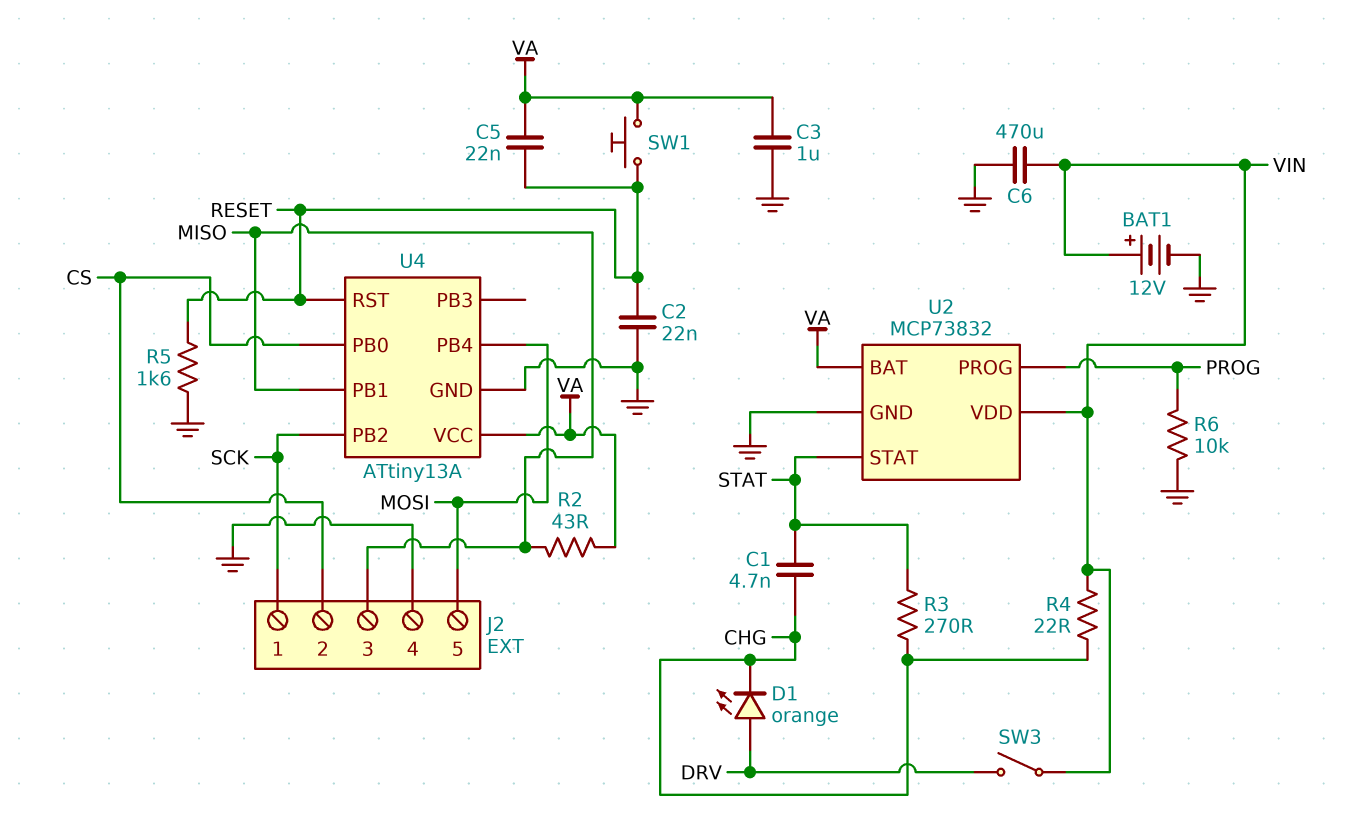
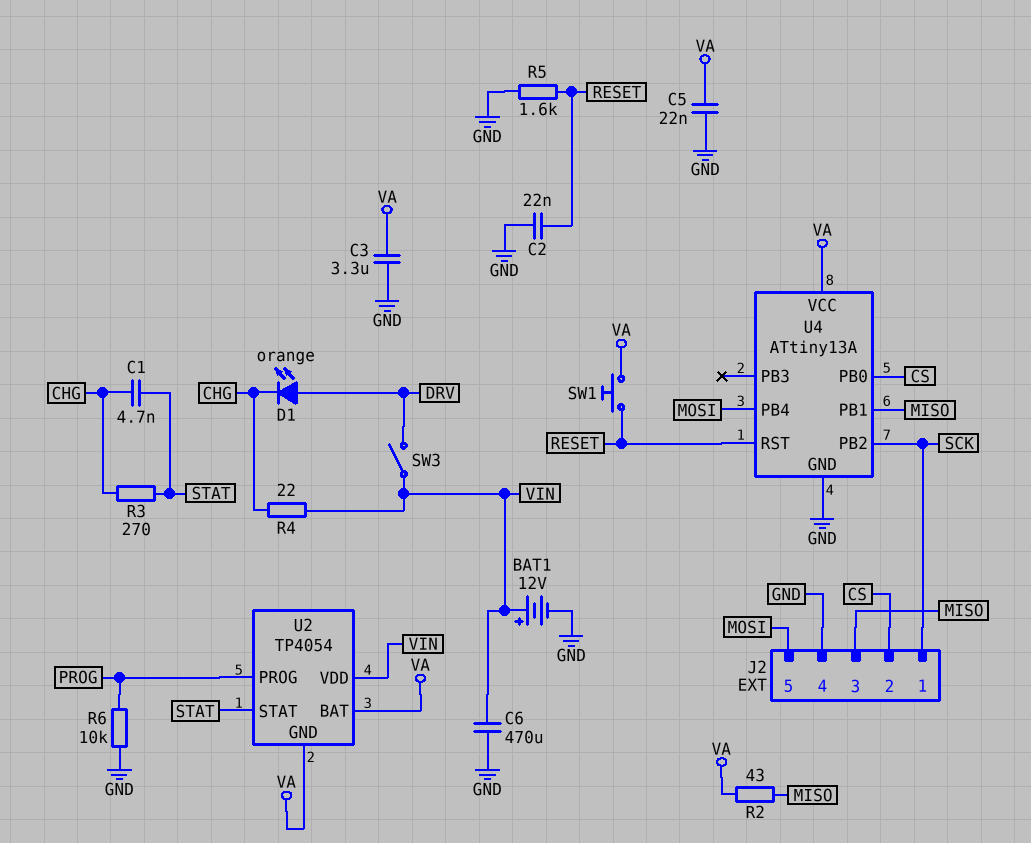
C3: 1uF (GND, VA) -> 3.3uF (GND, VA)
C5: 22nF (RESET, VA) -> 22nF (GND, VA)
U2: MCP73832 -> TP4054
U2 pin GND: GND -> VA

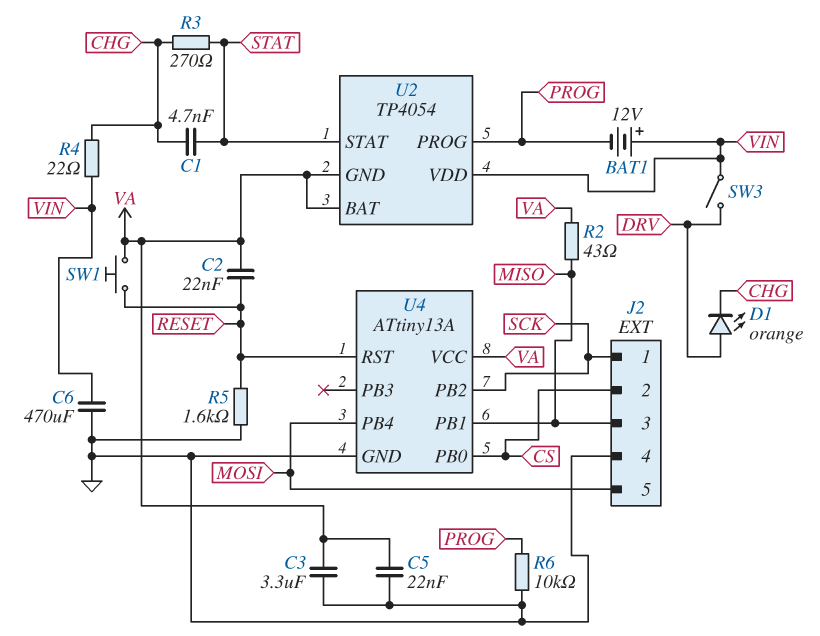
BAT1: 12V (plus VIN, minus GND) -> 12V (plus VIN, minus PROG)
C2: 22nF (GND, RESET) -> 22nF (RESET, VA)

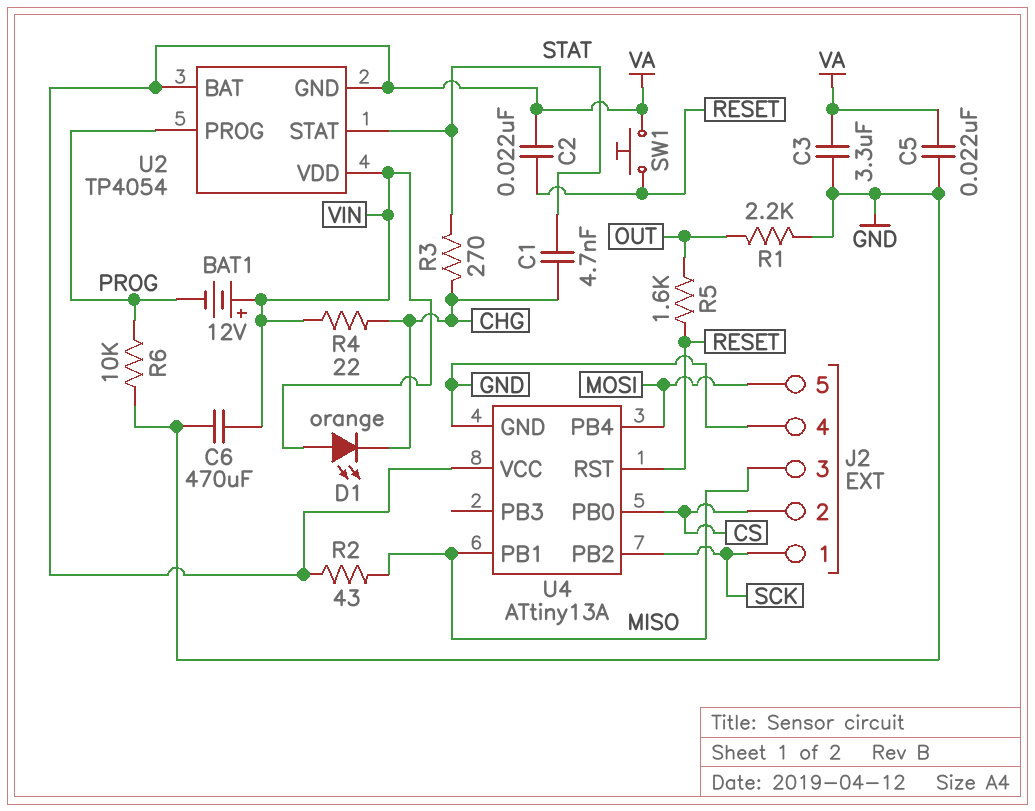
D1: LED orange (A DRV, K CHG) -> LED orange (A VIN, K CHG)
R1: none -> 2.2k (GND, OUT)
R5: 1.6k (GND, RESET) -> 1.6k (OUT, RESET)
SW3: switch (DRV, VIN) -> none

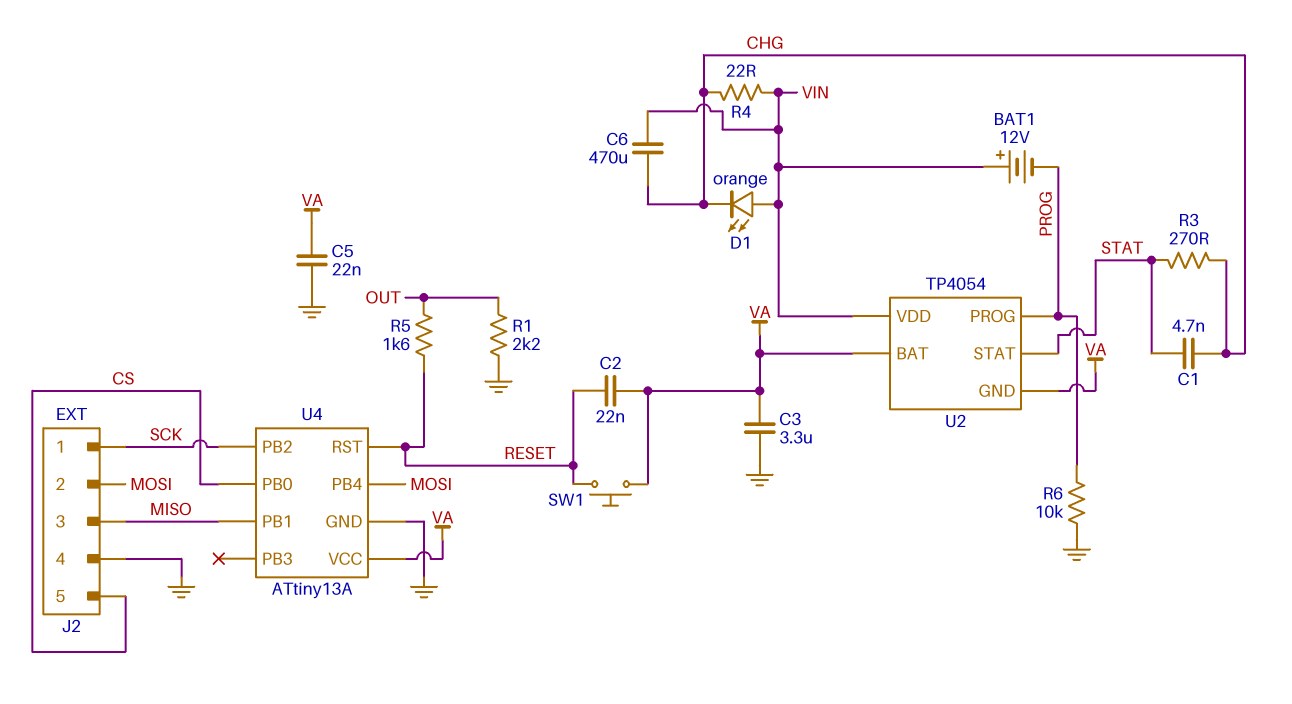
C6: 470uF (GND, VIN) -> 470uF (CHG, VIN)
J2 pin 2: CS -> MOSI
J2 pin 5: MOSI -> CS
R2: 43 (MISO, VA) -> none

